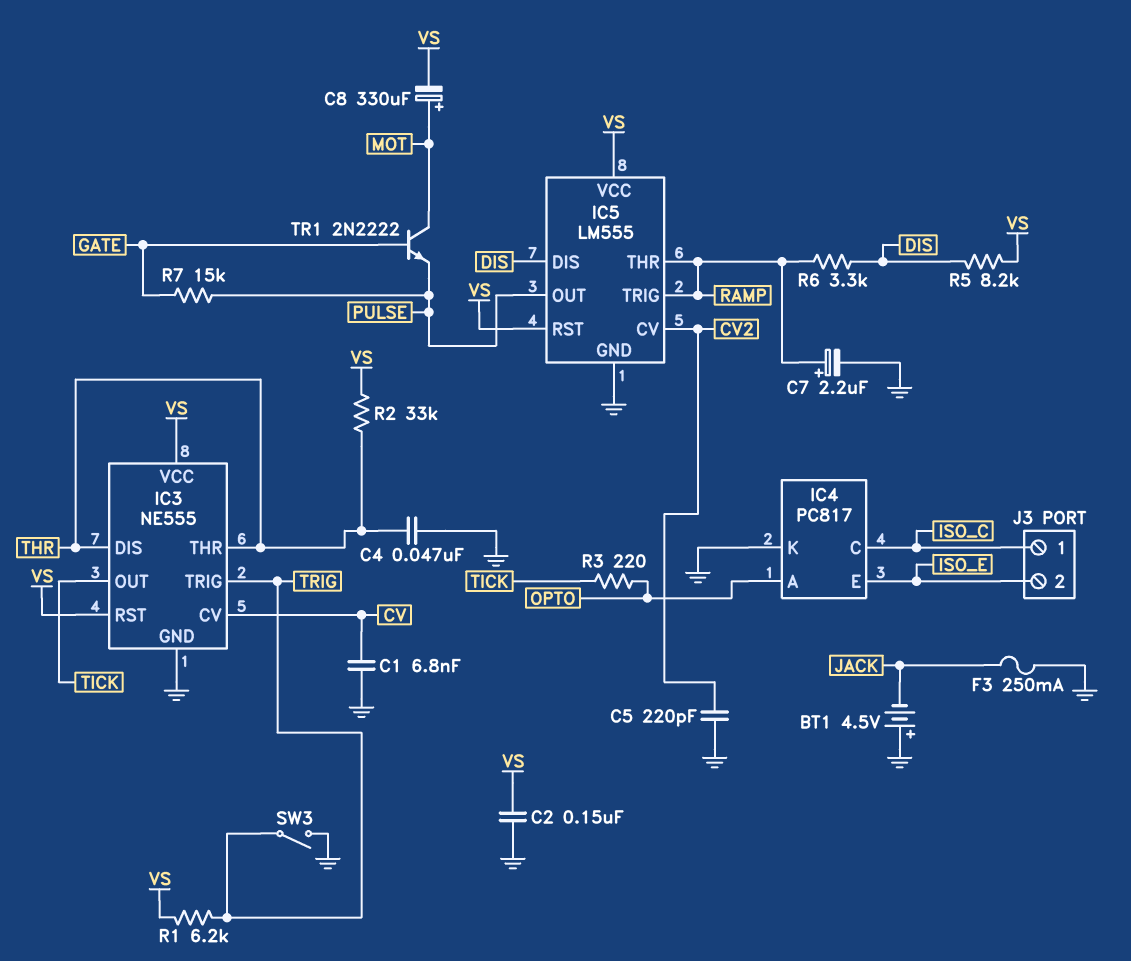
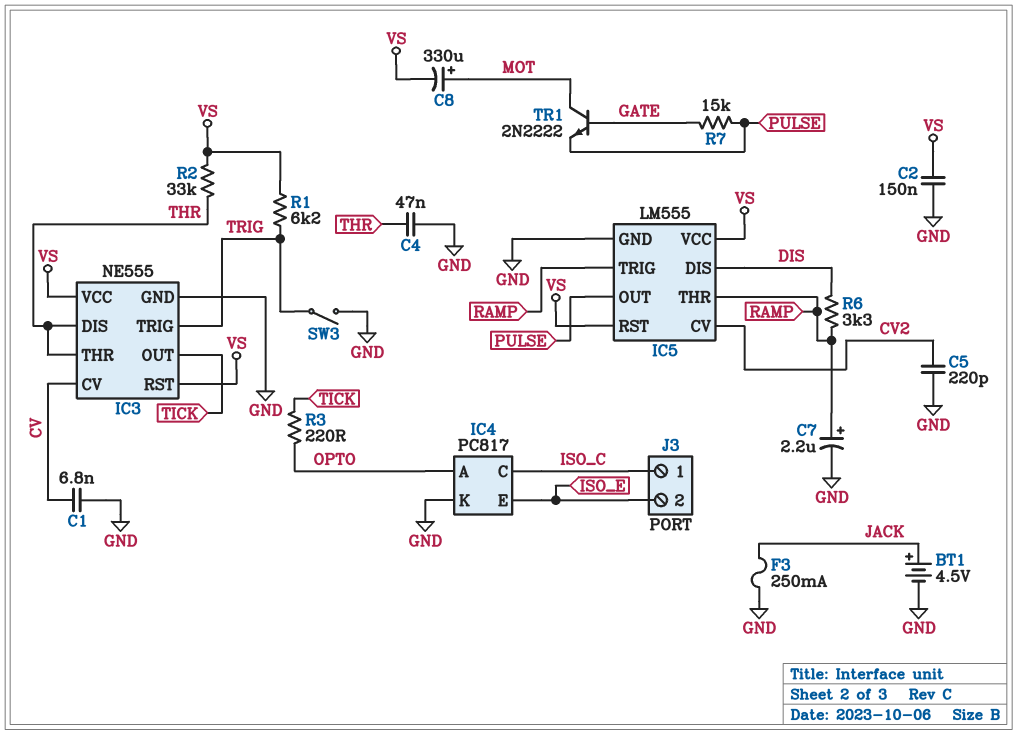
BT1: 4.5V (plus GND, minus JACK) -> 4.5V (plus JACK, minus GND)
R5: 8.2k (DIS, VS) -> none

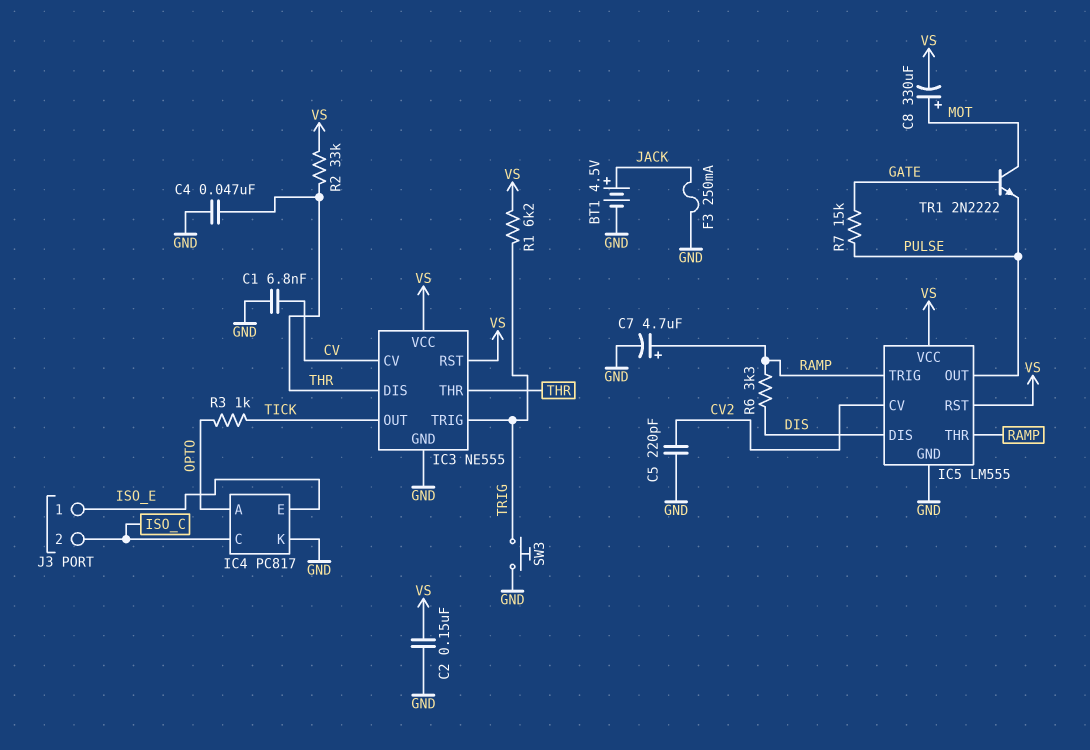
C7: 2.2uF (plus RAMP, minus GND) -> 4.7uF (plus RAMP, minus GND)
J3 pin 1: ISO_C -> ISO_E
J3 pin 2: ISO_E -> ISO_C
R3: 220 (OPTO, TICK) -> 1k (OPTO, TICK)
SW3: switch (GND, TRIG) -> button (GND, TRIG)

